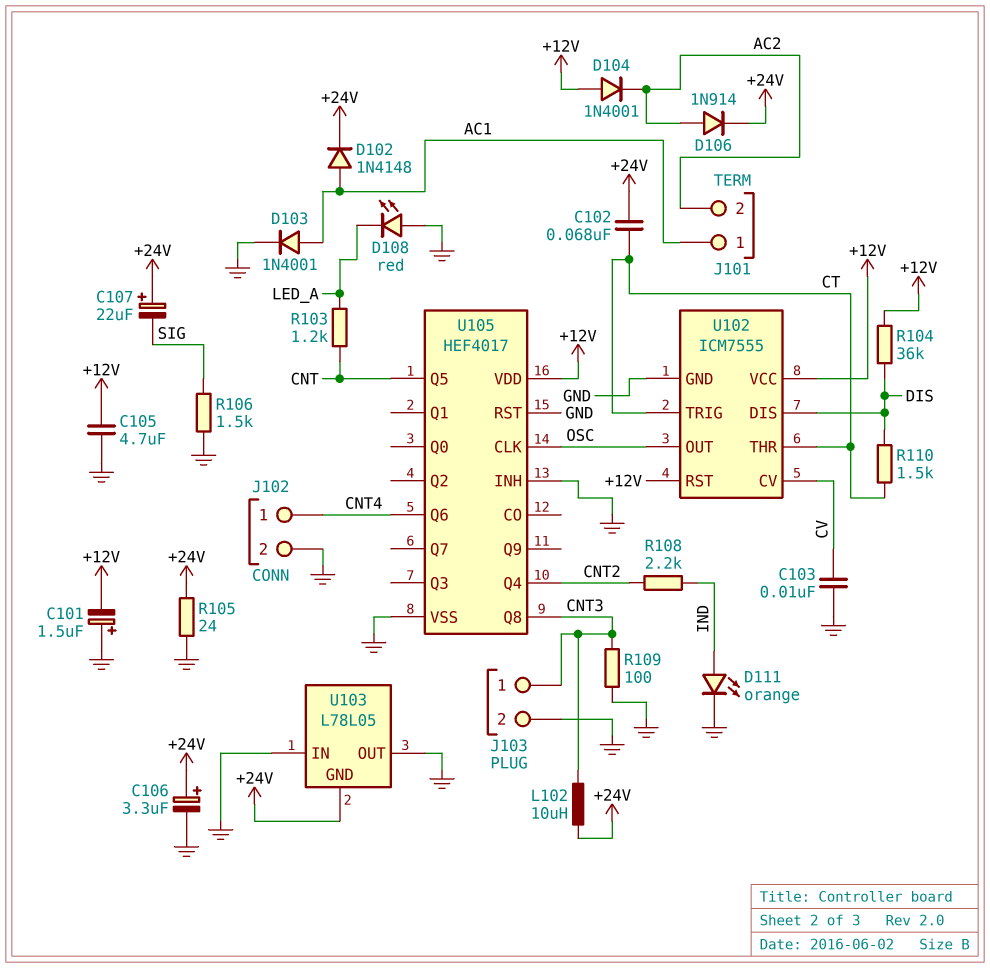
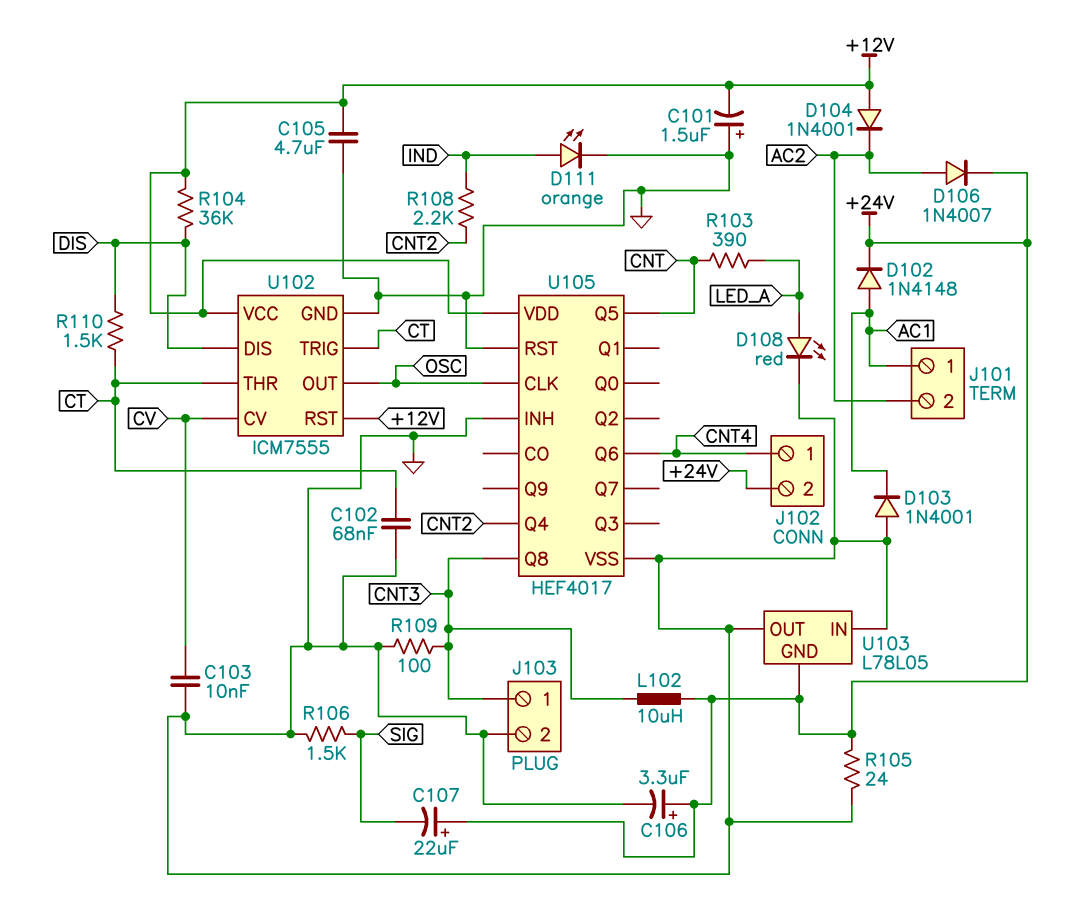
C102: 68nF (+24V, CT) -> 68nF (CT, GND)
D103: diode 1N4001 (A AC1, K GND) -> diode 1N4001 (A GND, K AC1)
D106: diode 1N914 (A AC2, K +24V) -> diode 1N4007 (A AC2, K +24V)
D108: LED red (A GND, K LED_A) -> LED red (A LED_A, K GND)
J102 pin 2: GND -> +24V
R103: 1.2k (CNT, LED_A) -> 390 (CNT, LED_A)

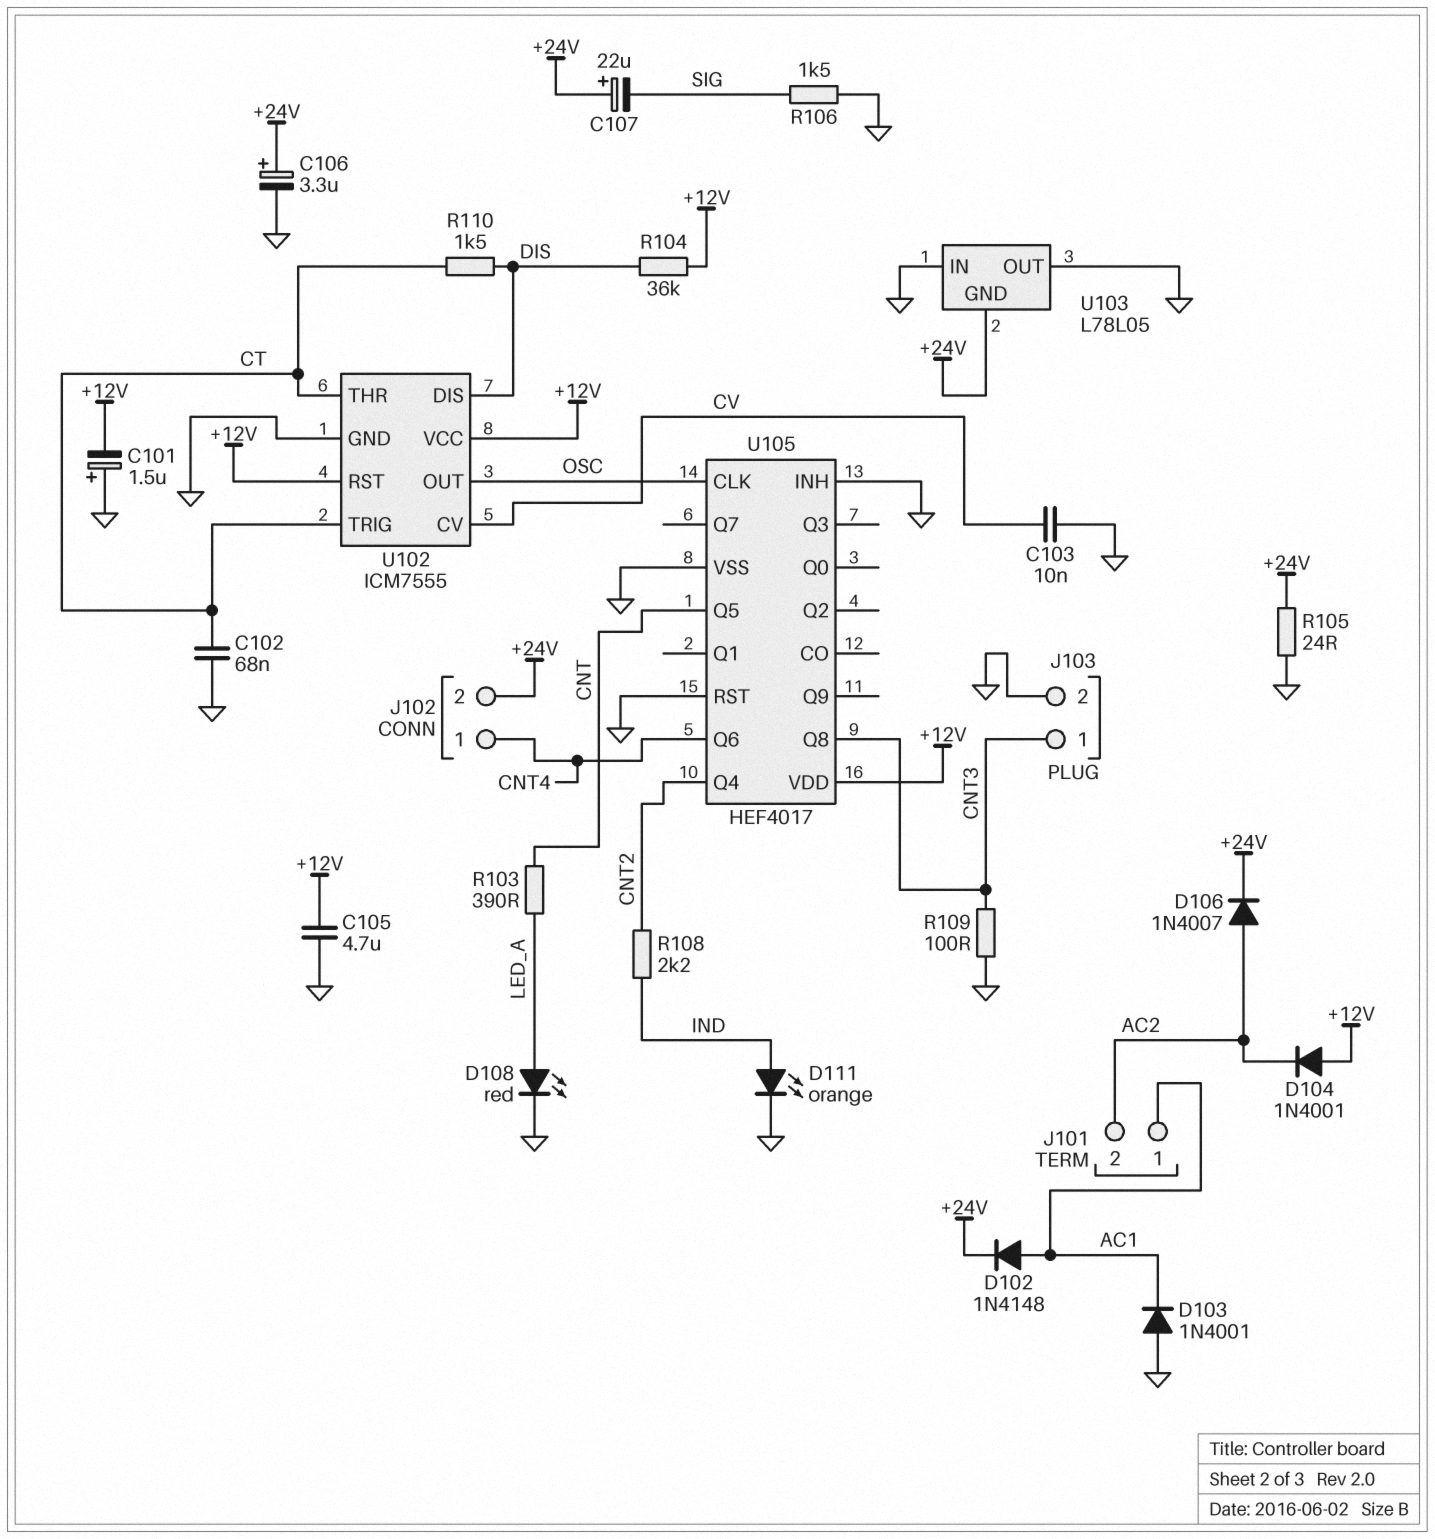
L102: 10uH (+24V, CNT3) -> none

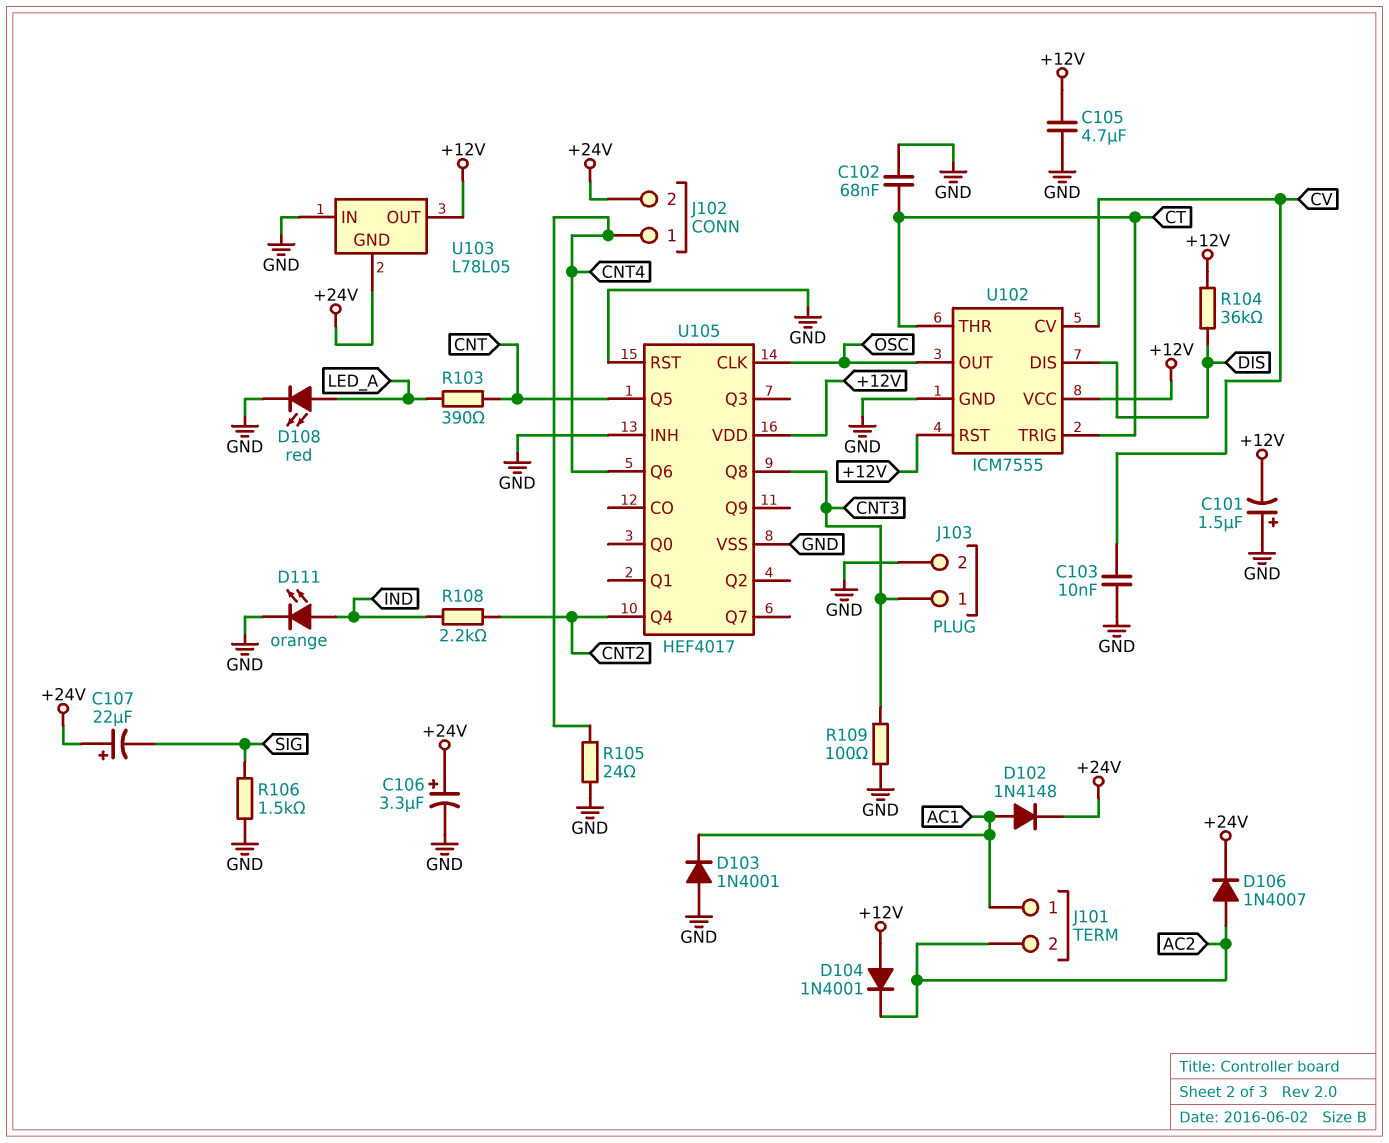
R105: 24 (+24V, GND) -> 24 (CNT4, GND)
R110: 1.5k (CT, DIS) -> none
U103 pin OUT: GND -> +12V

